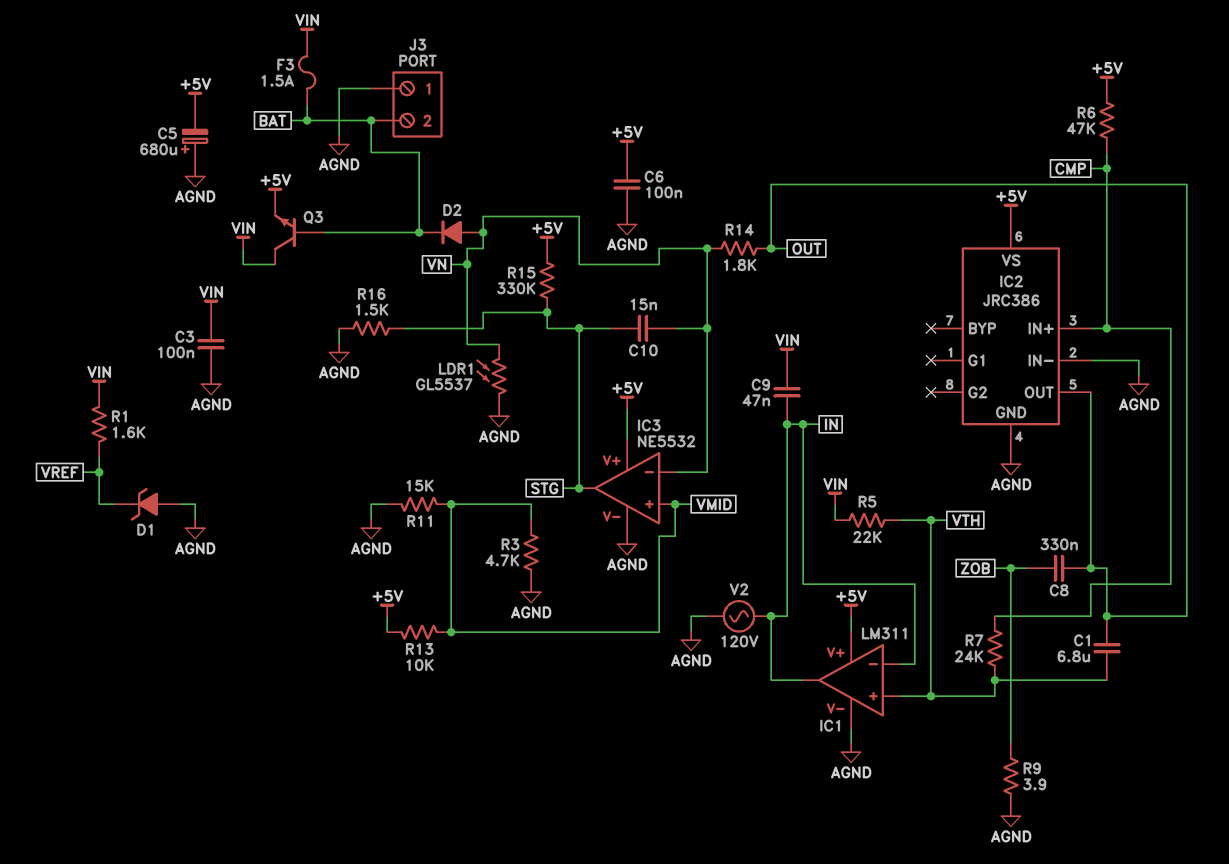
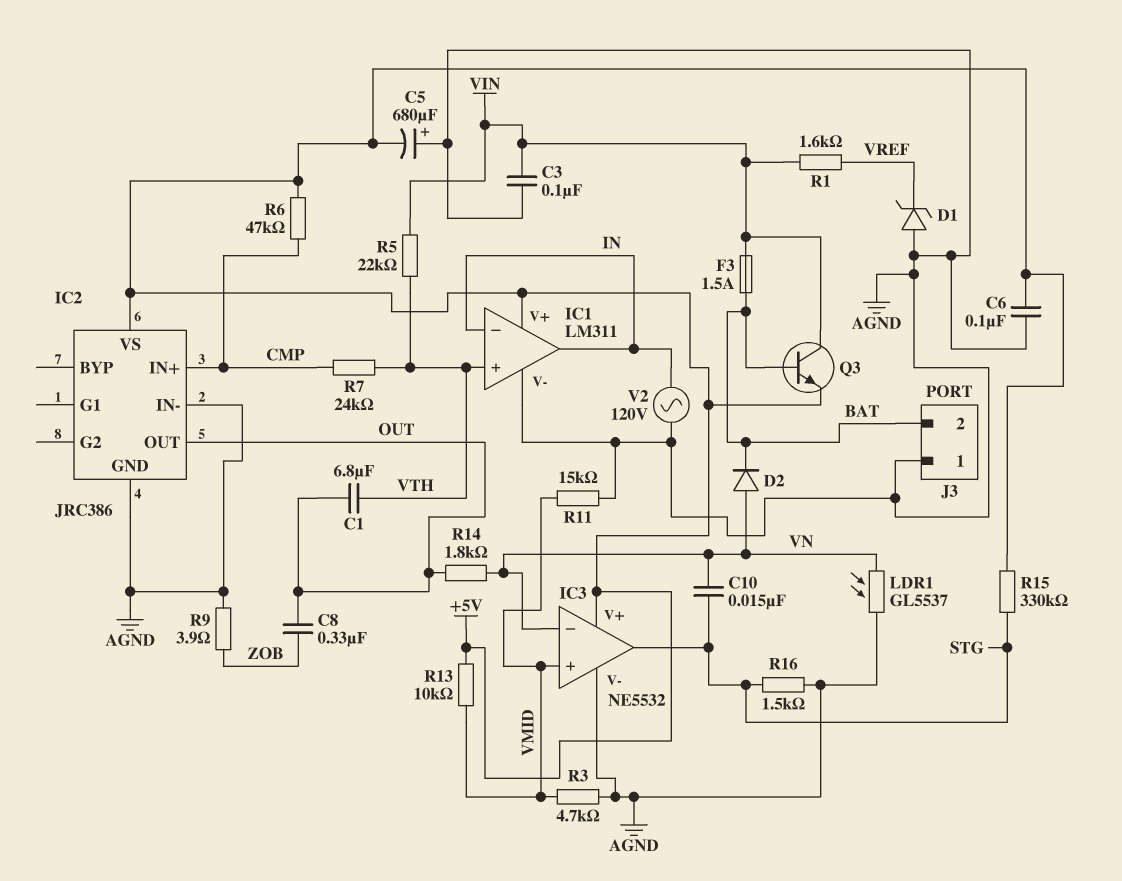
C9: 47nF (IN, VIN) -> none

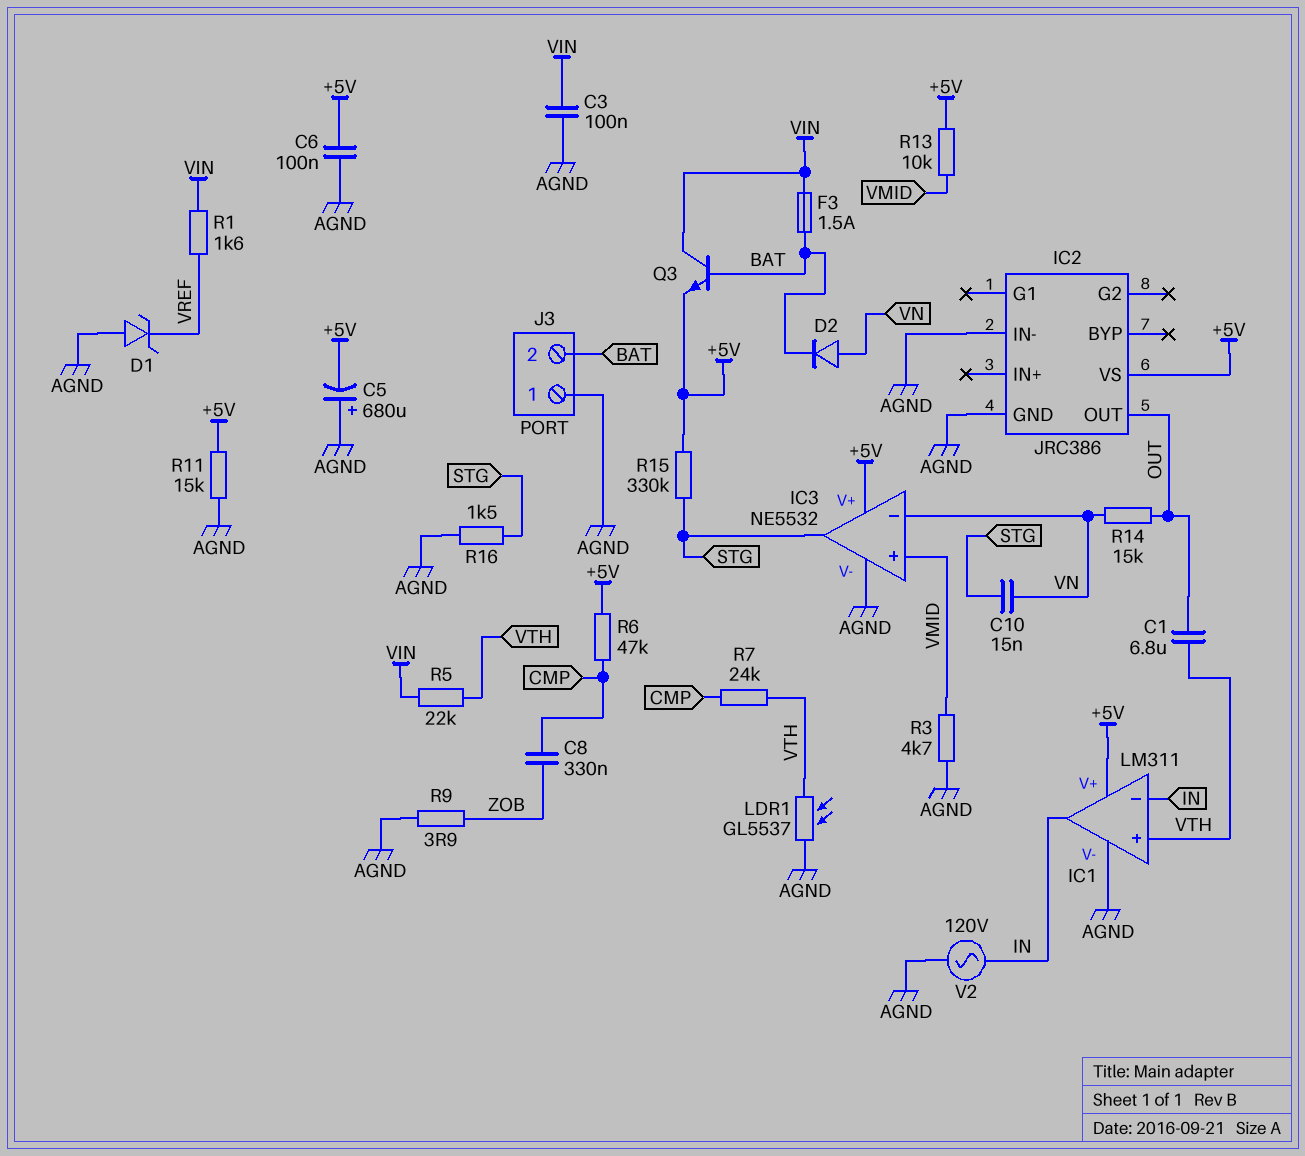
C8: 330nF (OUT, ZOB) -> 330nF (CMP, ZOB)
IC2 pin IN+: CMP -> none
LDR1: GL5537 (AGND, VN) -> GL5537 (AGND, VTH)
R11: 15k (AGND, VMID) -> 15k (+5V, AGND)
R14: 1.8k (OUT, VN) -> 15k (OUT, VN)

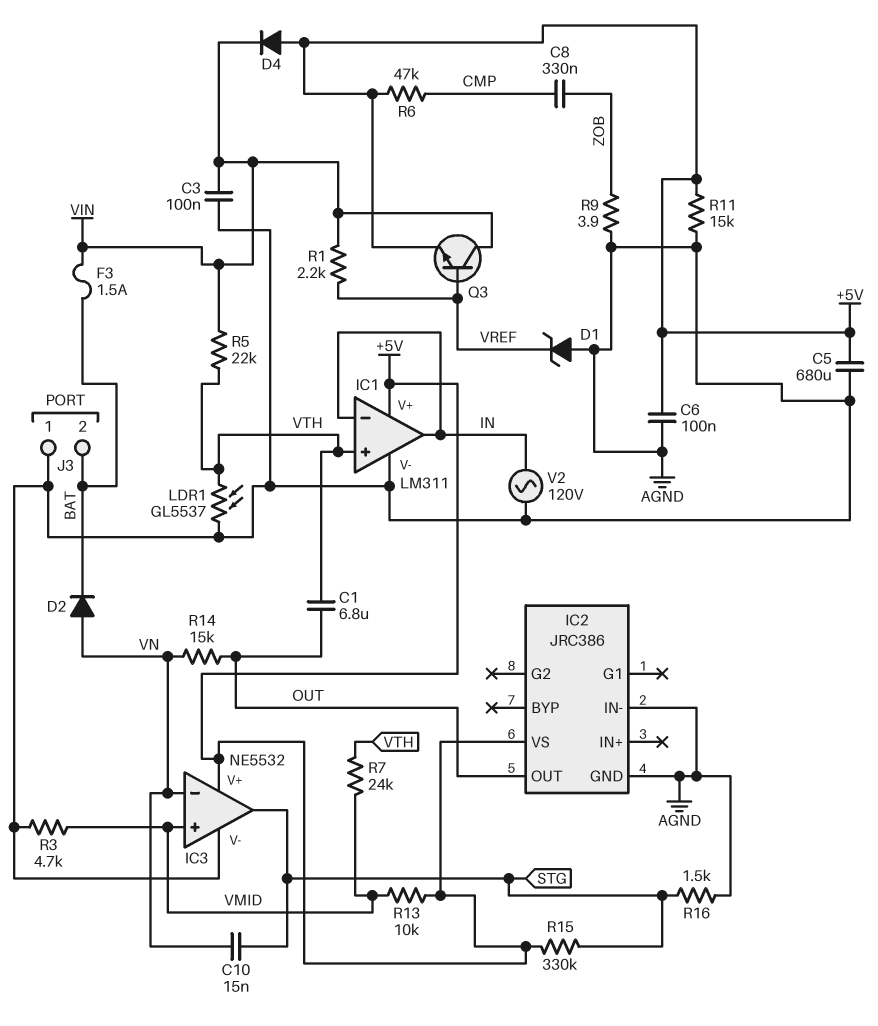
C5: 680uF (plus AGND, minus +5V) -> 680uF (+5V, AGND)
D4: none -> diode (A +5V, K VIN)
Q3: NPN (B BAT, C VIN, E +5V) -> NPN (B VREF, C VIN, E +5V)
R1: 1.6k (VIN, VREF) -> 2.2k (VIN, VREF)
R7: 24k (CMP, VTH) -> 24k (VMID, VTH)

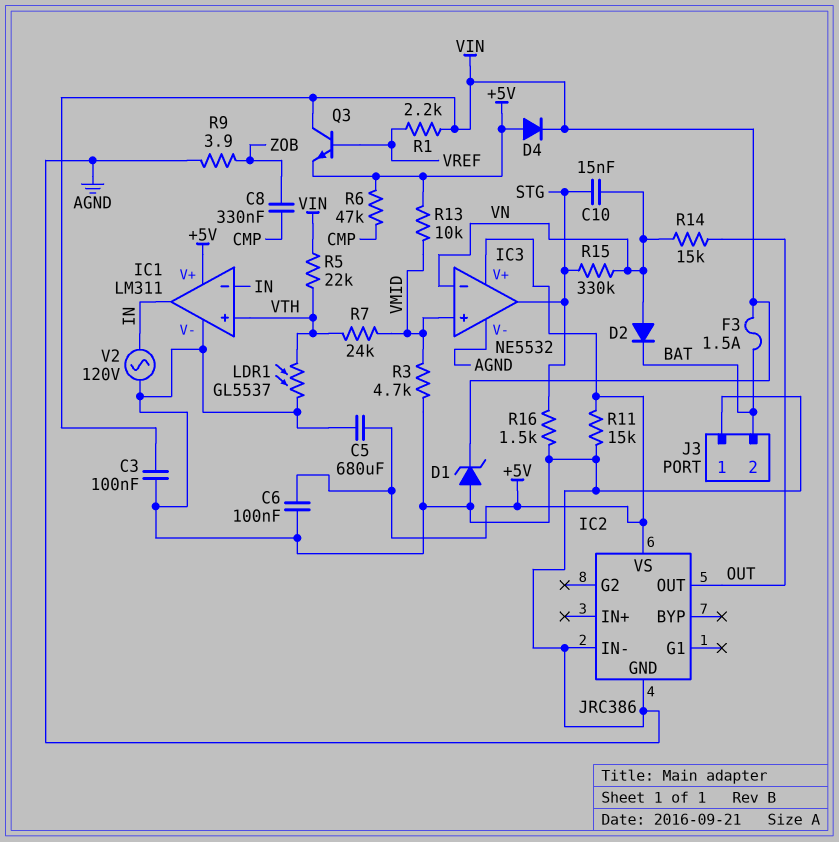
C1: 6.8uF (OUT, VTH) -> none
D1: zener (A AGND, K VREF) -> zener (A AGND, K VIN)
R15: 330k (+5V, STG) -> 330k (STG, VN)

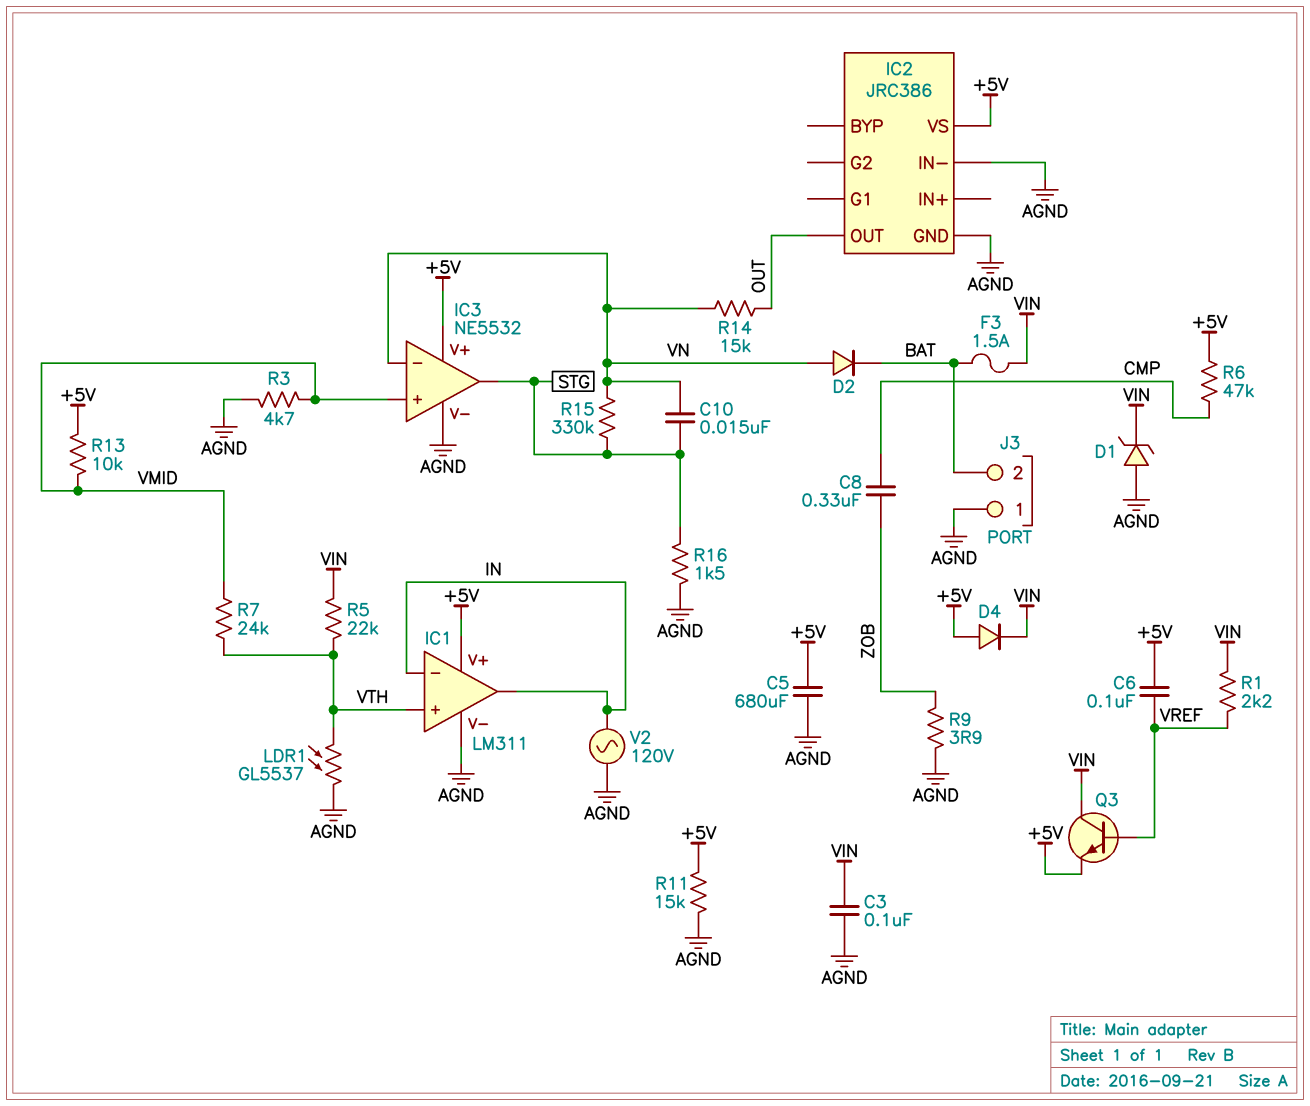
C6: 100nF (+5V, AGND) -> 100nF (+5V, VREF)

